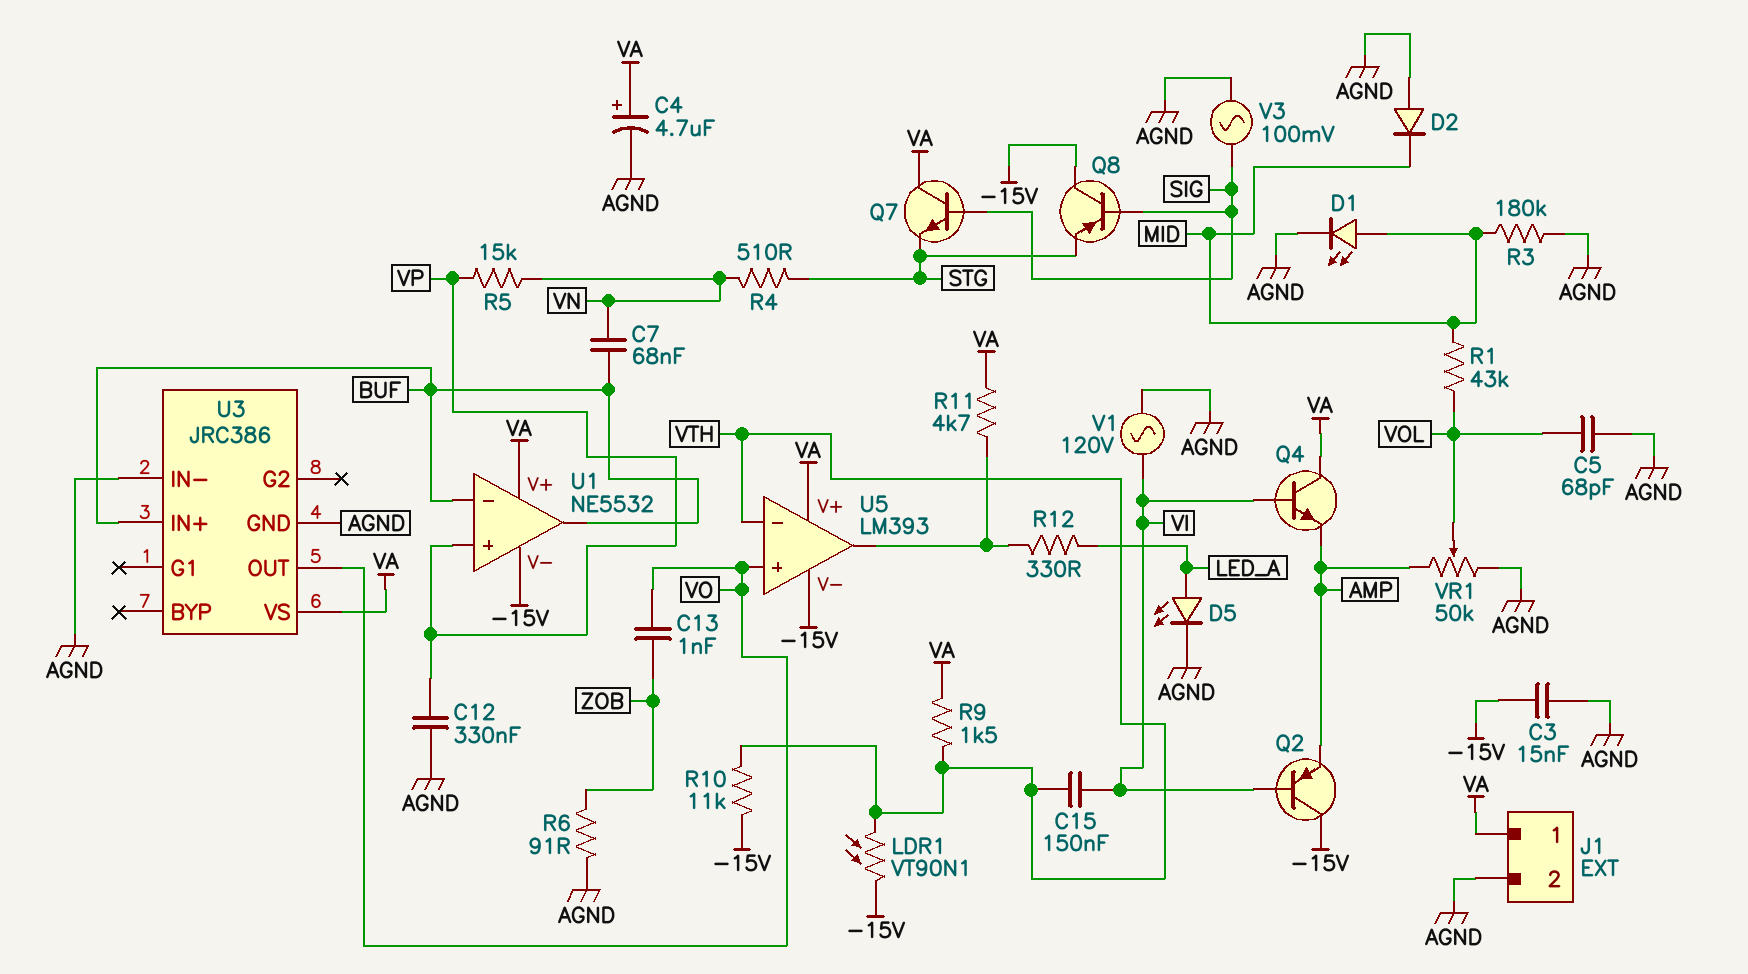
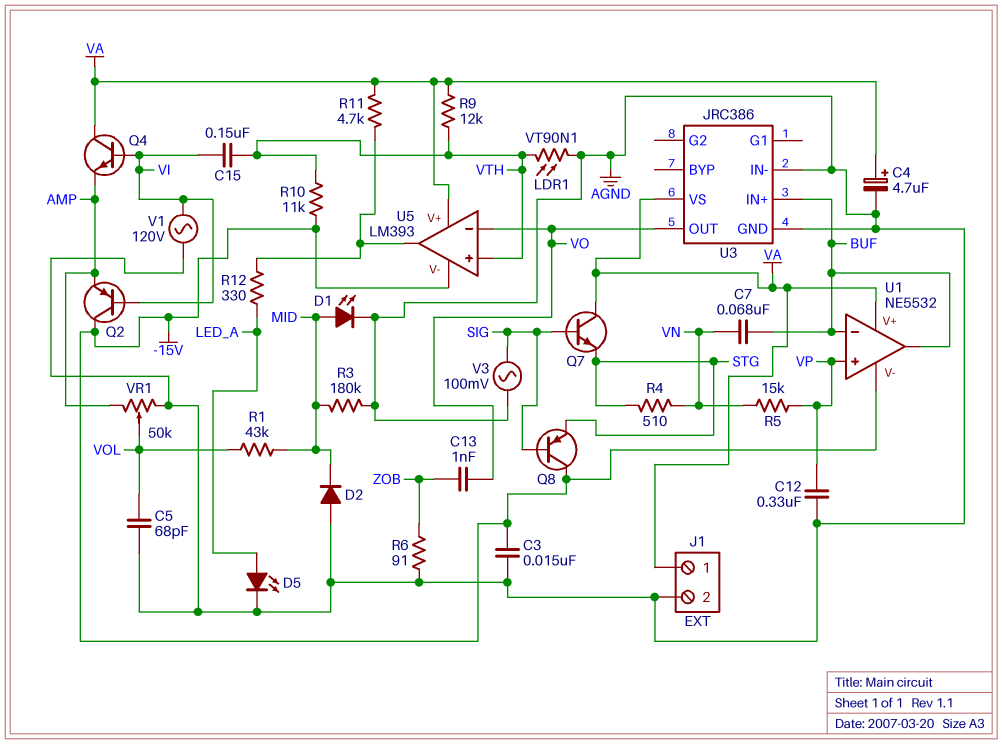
LDR1: VT90N1 (-15V, VTH) -> VT90N1 (AGND, VTH)
R9: 1.5k (VA, VTH) -> 12k (VA, VTH)
U5 pin in+: VO -> VTH
U5 pin in-: VTH -> VO

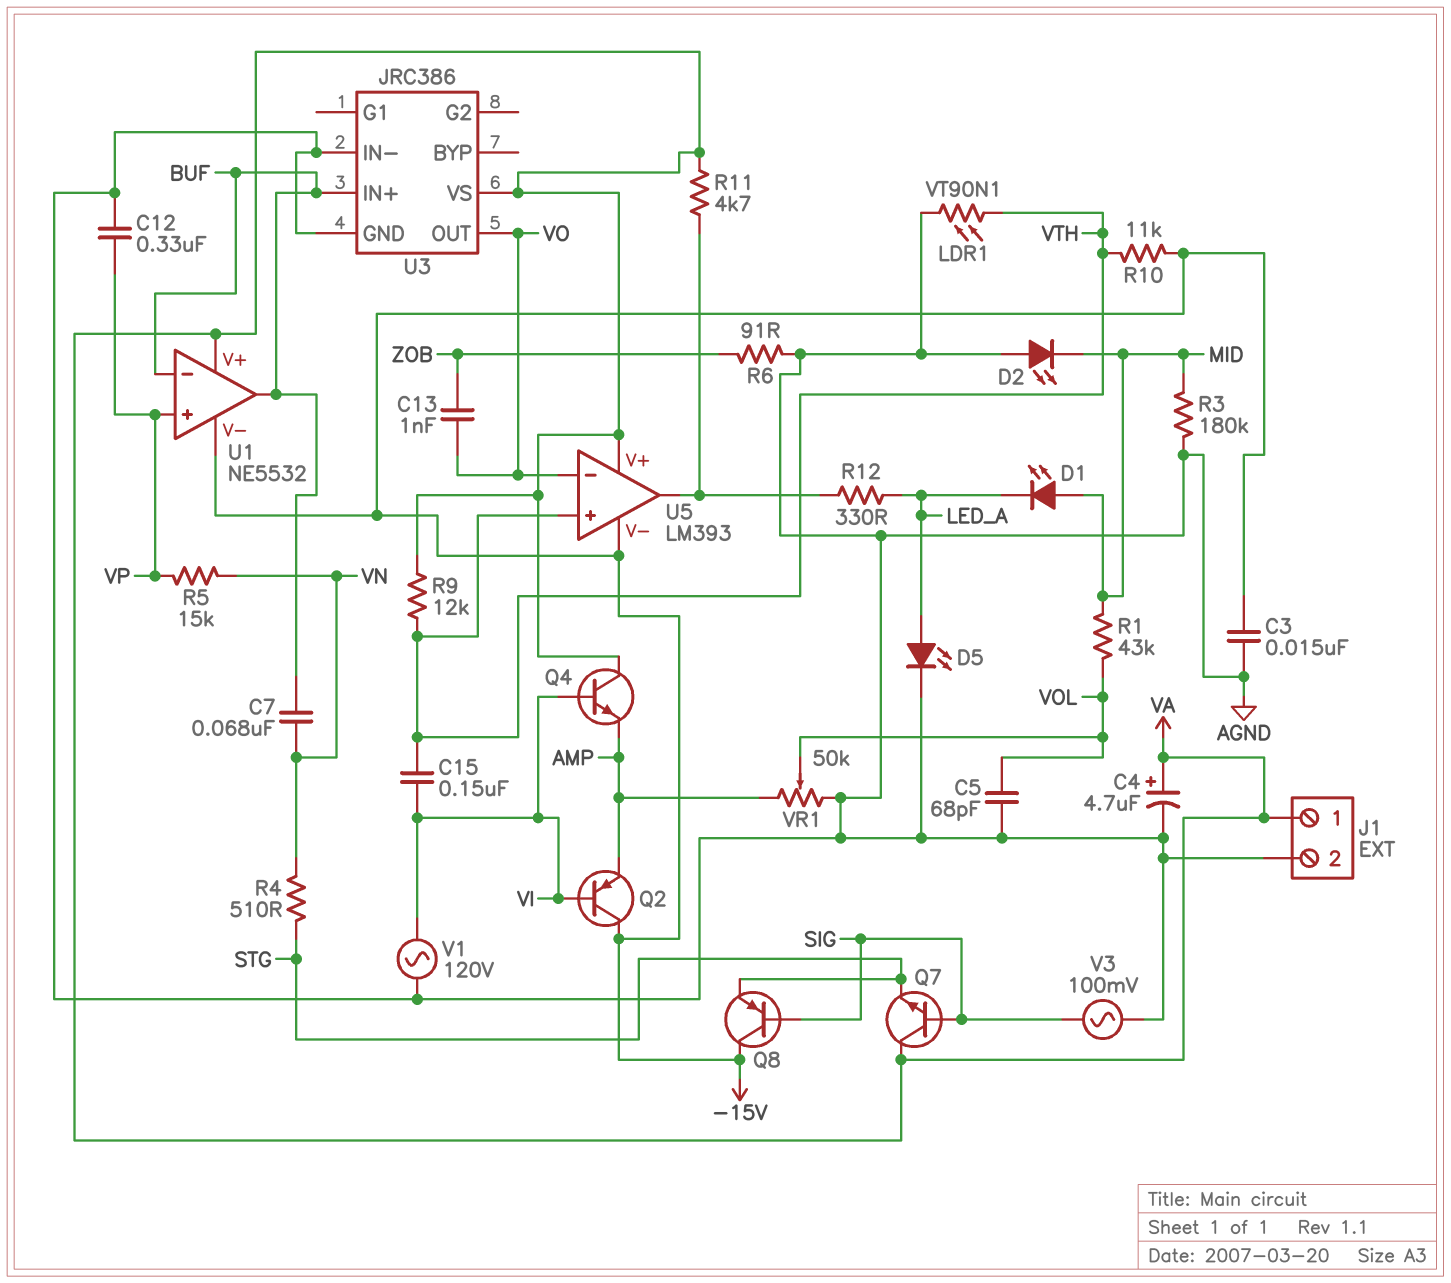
D1: LED (A MID, K AGND) -> LED (A MID, K LED_A)
D2: diode (A AGND, K MID) -> LED (A AGND, K MID)

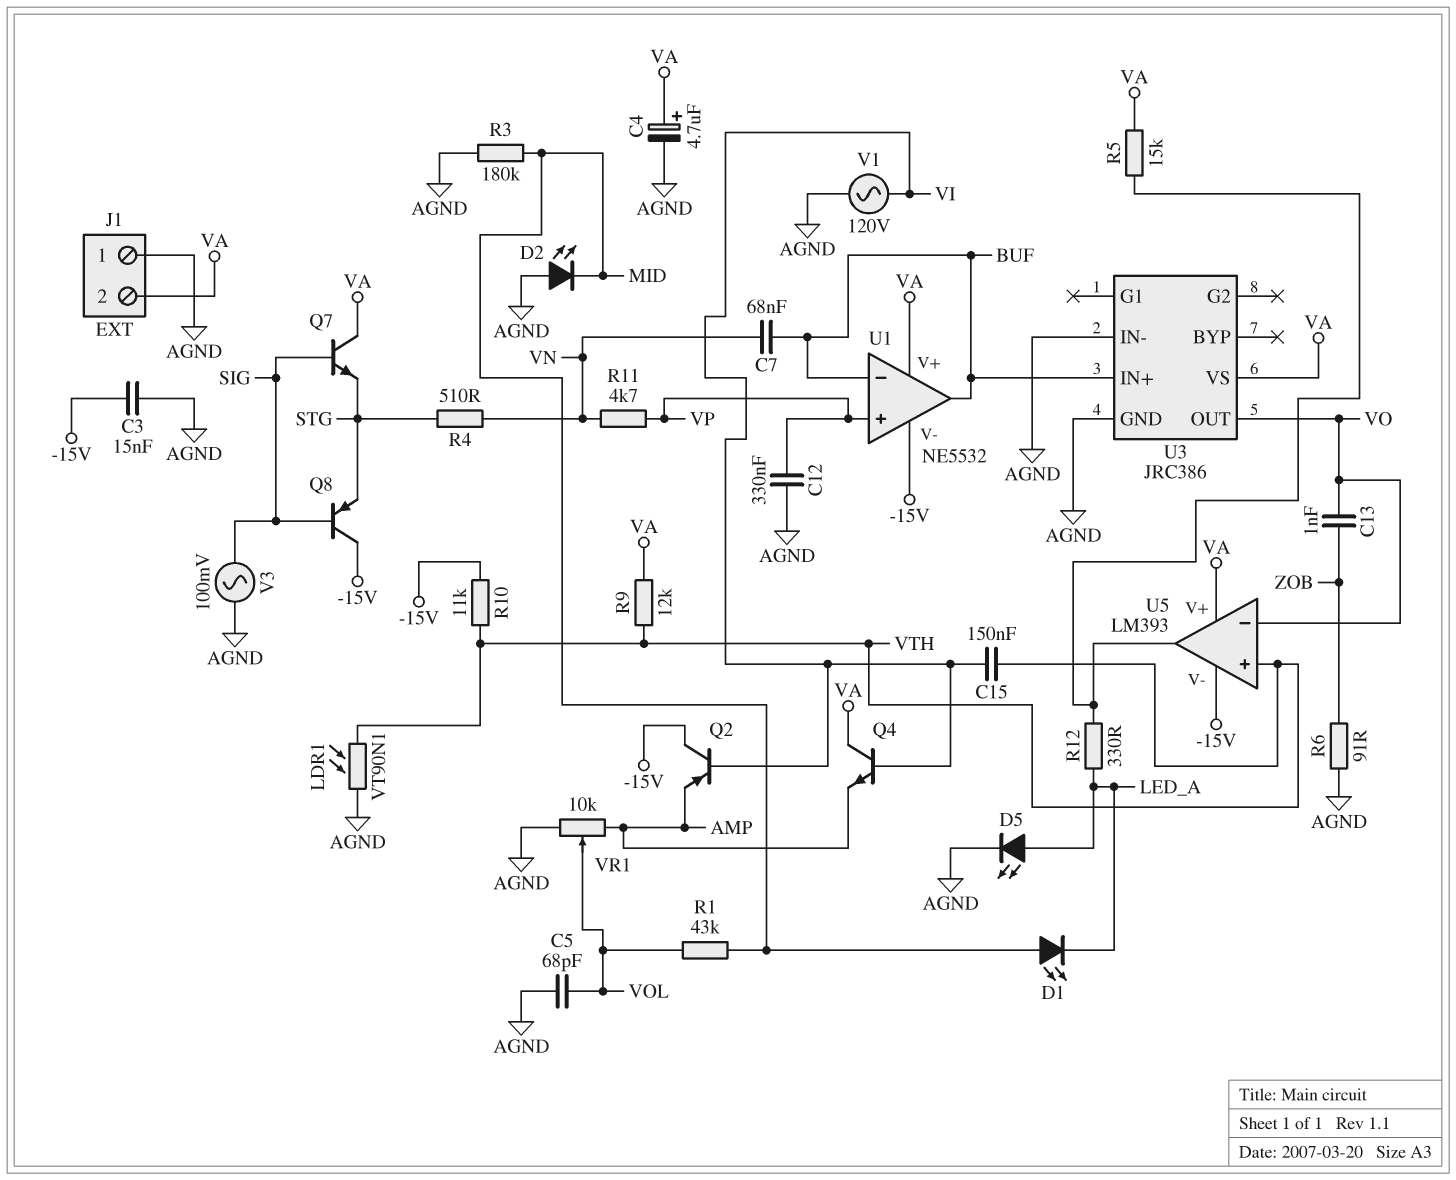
J1 pin 1: VA -> AGND
J1 pin 2: AGND -> VA
R5: 15k (VN, VP) -> 15k (U5/out, VA)
R11: 4.7k (U5/out, VA) -> 4.7k (VN, VP)
VR1: 50k (AGND, AMP, wiper VOL) -> 10k (AGND, AMP, wiper VOL)

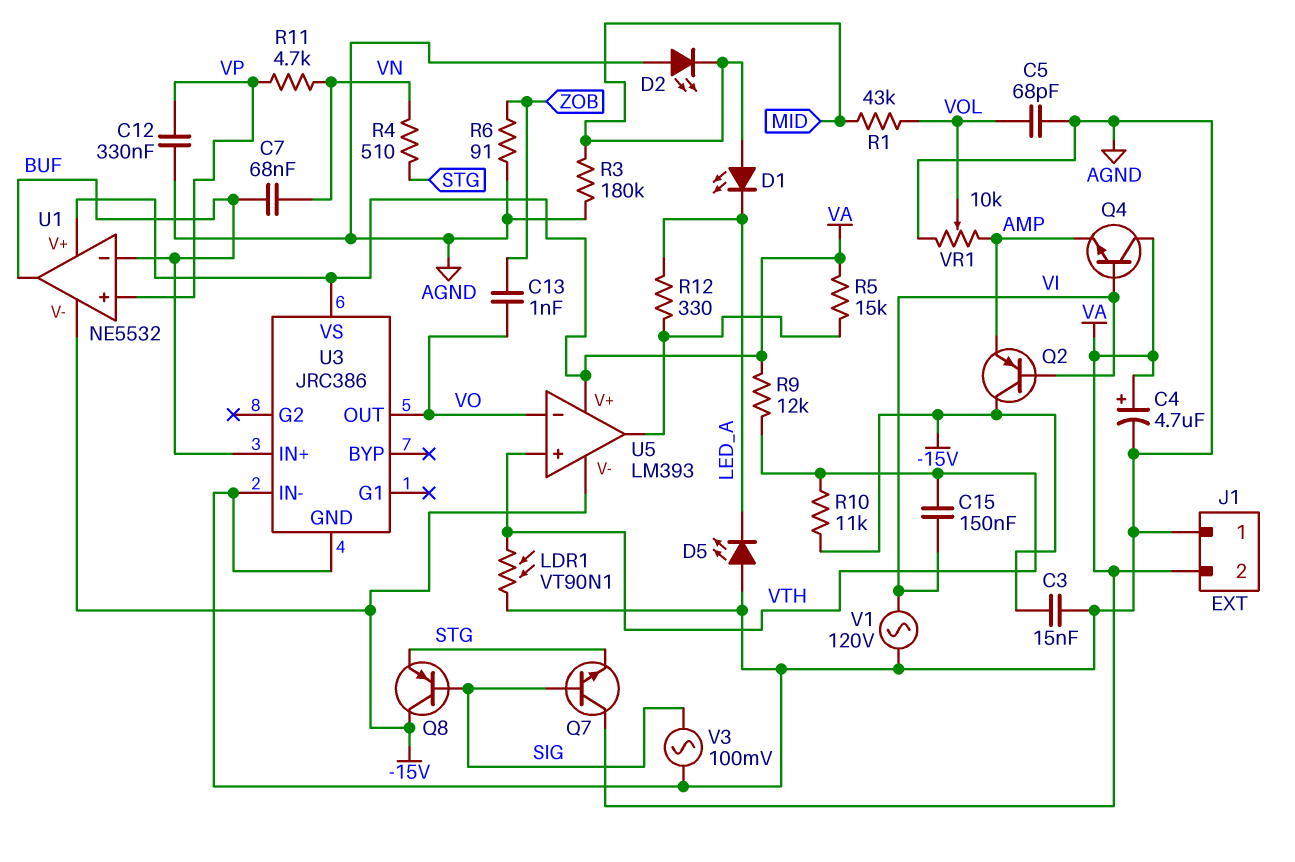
D5: LED (A LED_A, K AGND) -> LED (A AGND, K LED_A)

